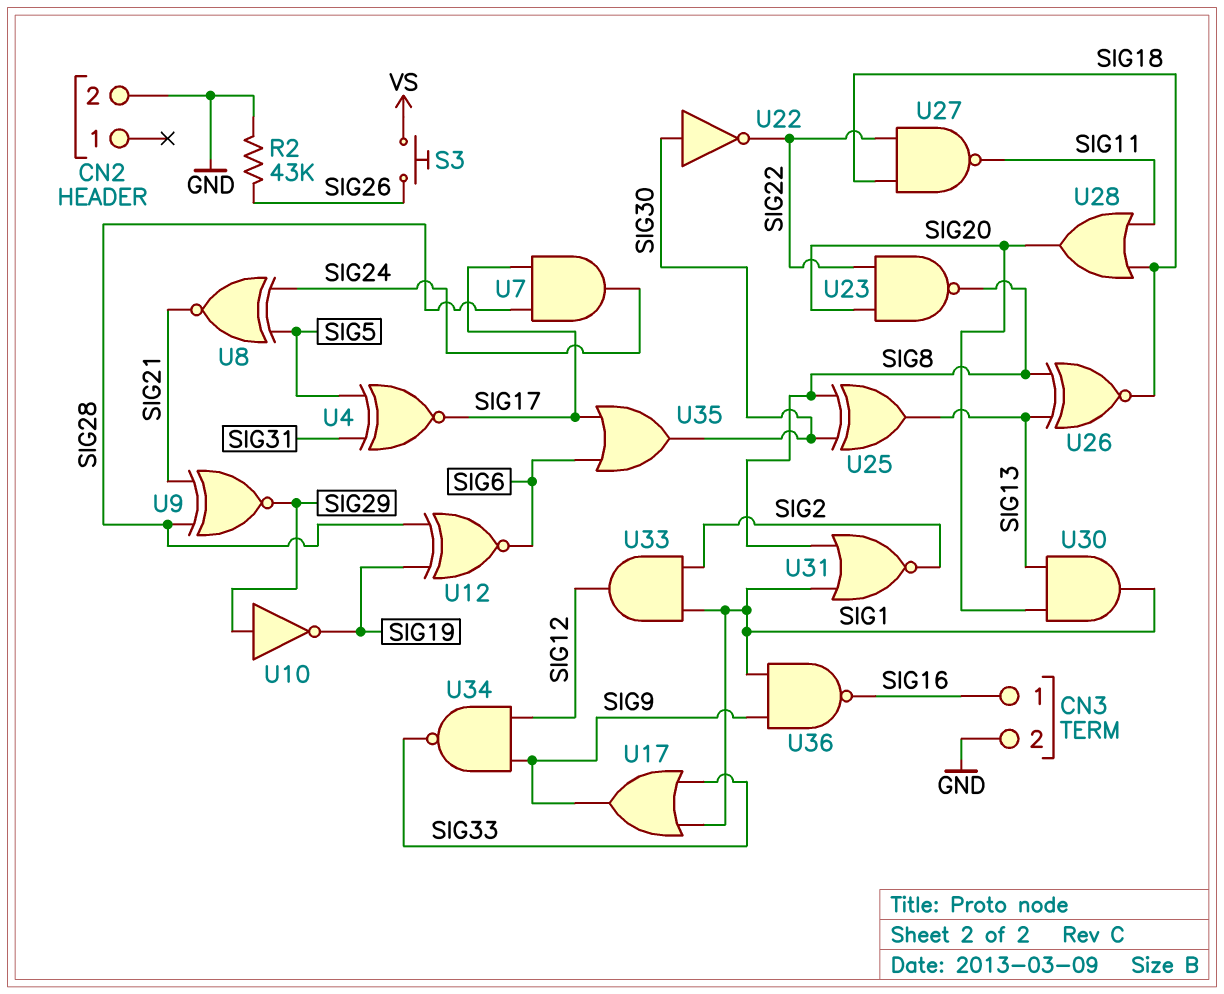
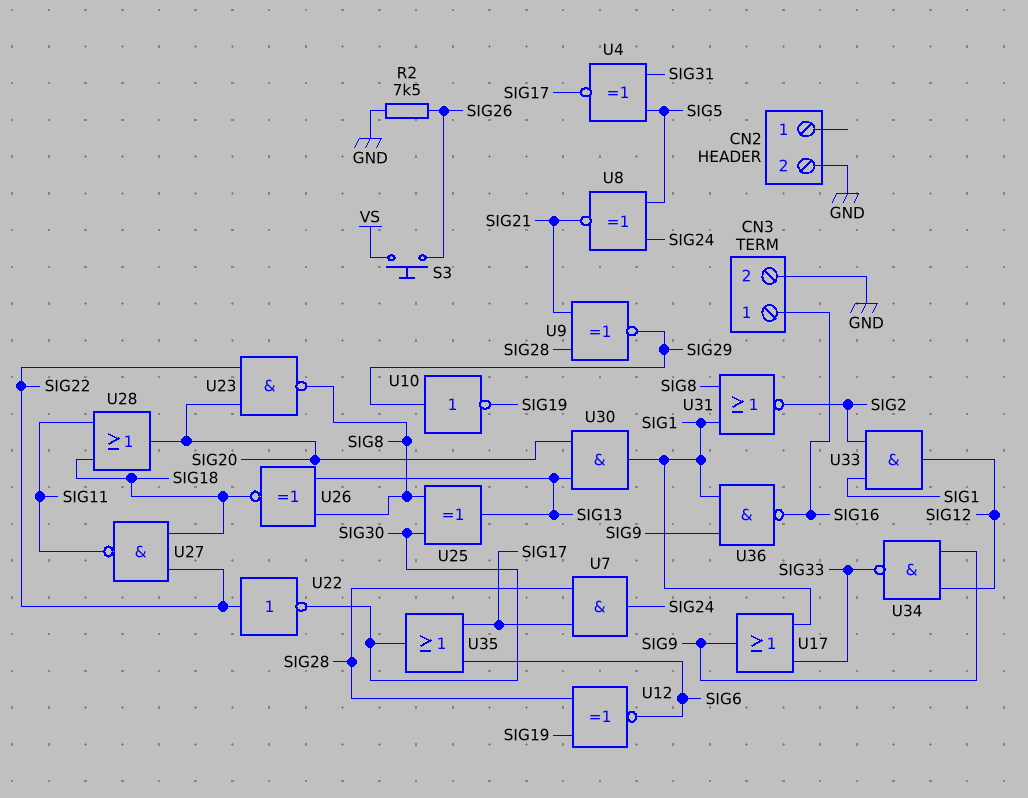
R2: 43k (GND, SIG26) -> 7.5k (GND, SIG26)
U22: NOT (in SIG30, out SIG22) -> NOT (in SIG22, out SIG30)

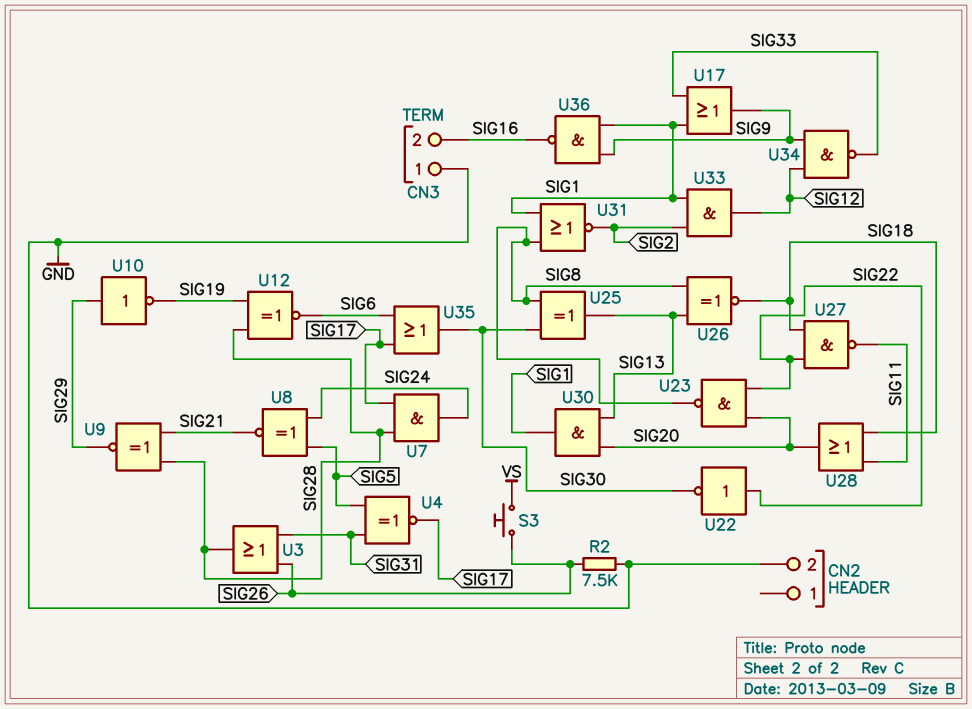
CN3 pin 1: SIG16 -> GND
CN3 pin 2: GND -> SIG16
U3: none -> OR (in SIG26, in SIG31, out SIG28)

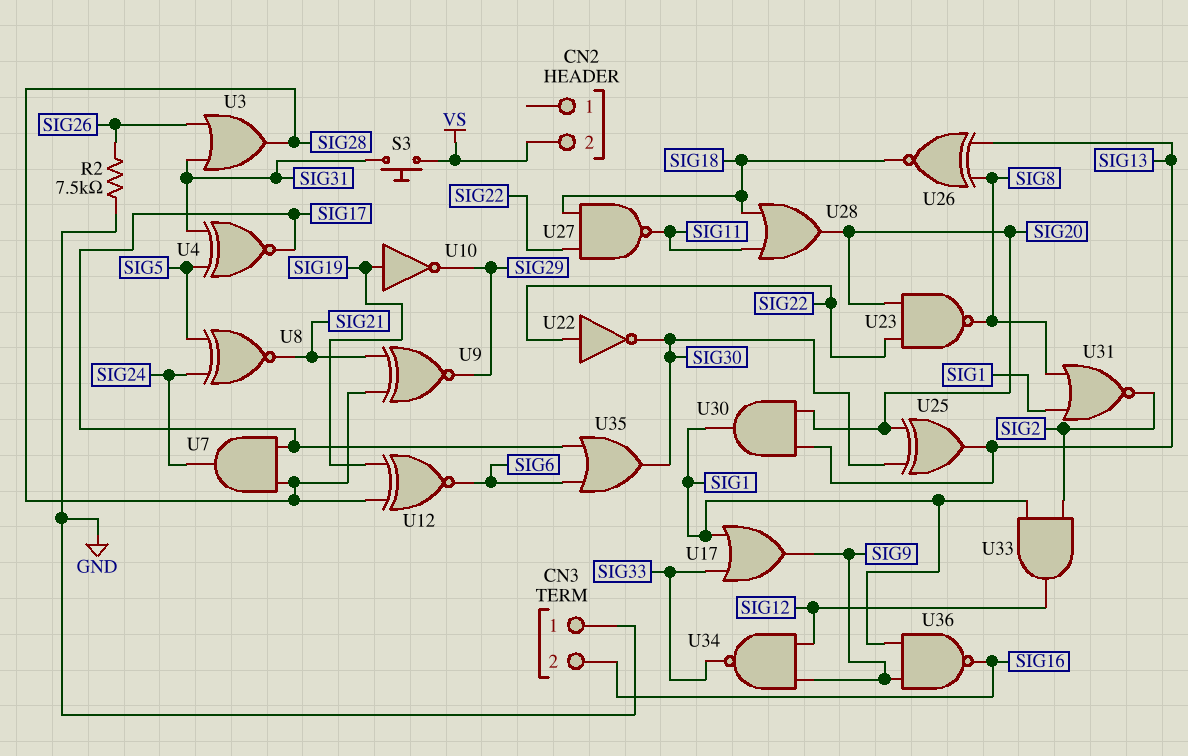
CN2 pin 2: GND -> VS
S3: button (SIG26, VS) -> button (SIG31, VS)
U10: NOT (in SIG29, out SIG19) -> NOT (in SIG19, out SIG29)
U25: XOR (in SIG8, in SIG30, out SIG13) -> XOR (in SIG20, in SIG30, out SIG13)

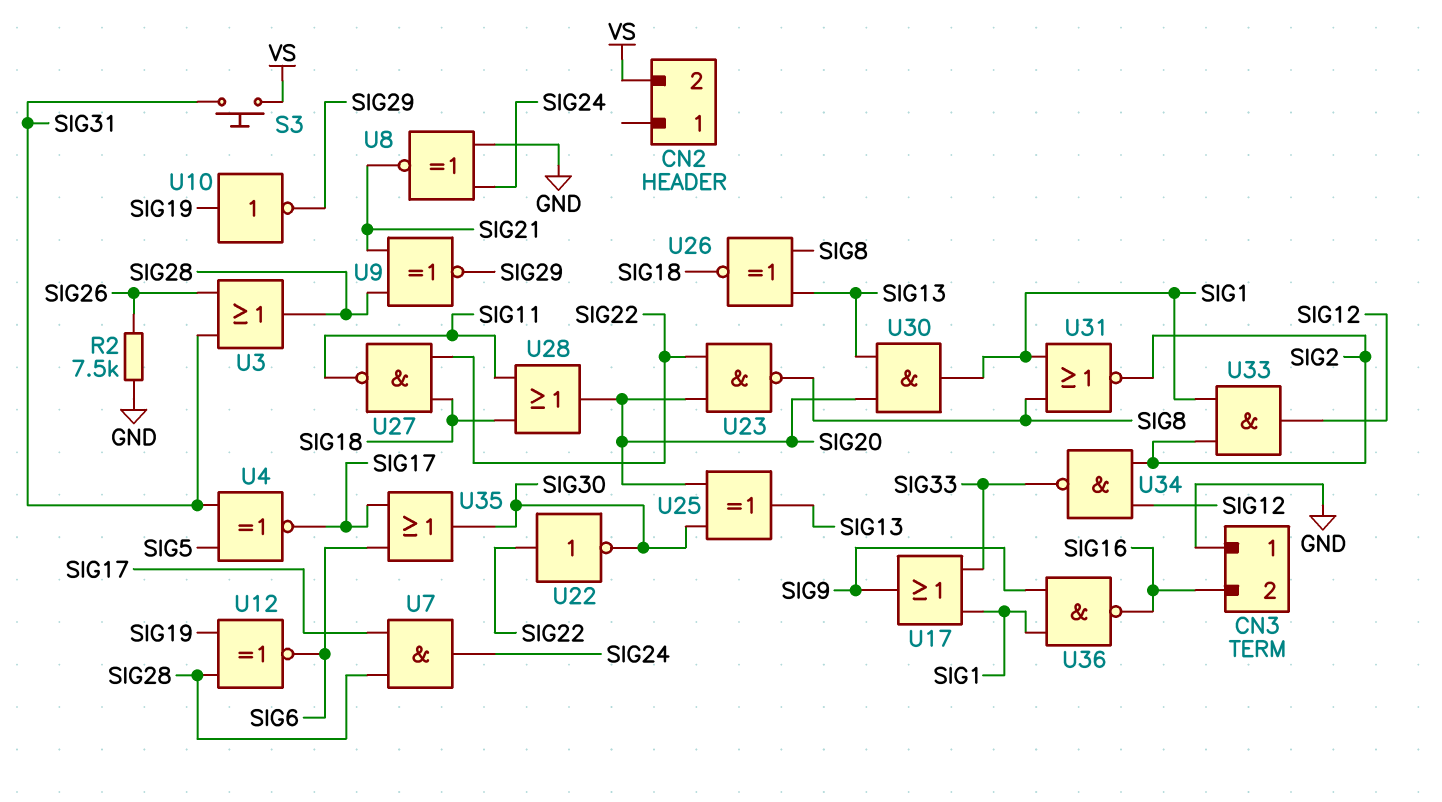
U8: XNOR (in SIG5, in SIG24, out SIG21) -> XNOR (in GND, in SIG24, out SIG21)
U34: NAND (in SIG9, in SIG12, out SIG33) -> NAND (in SIG2, in SIG12, out SIG33)

